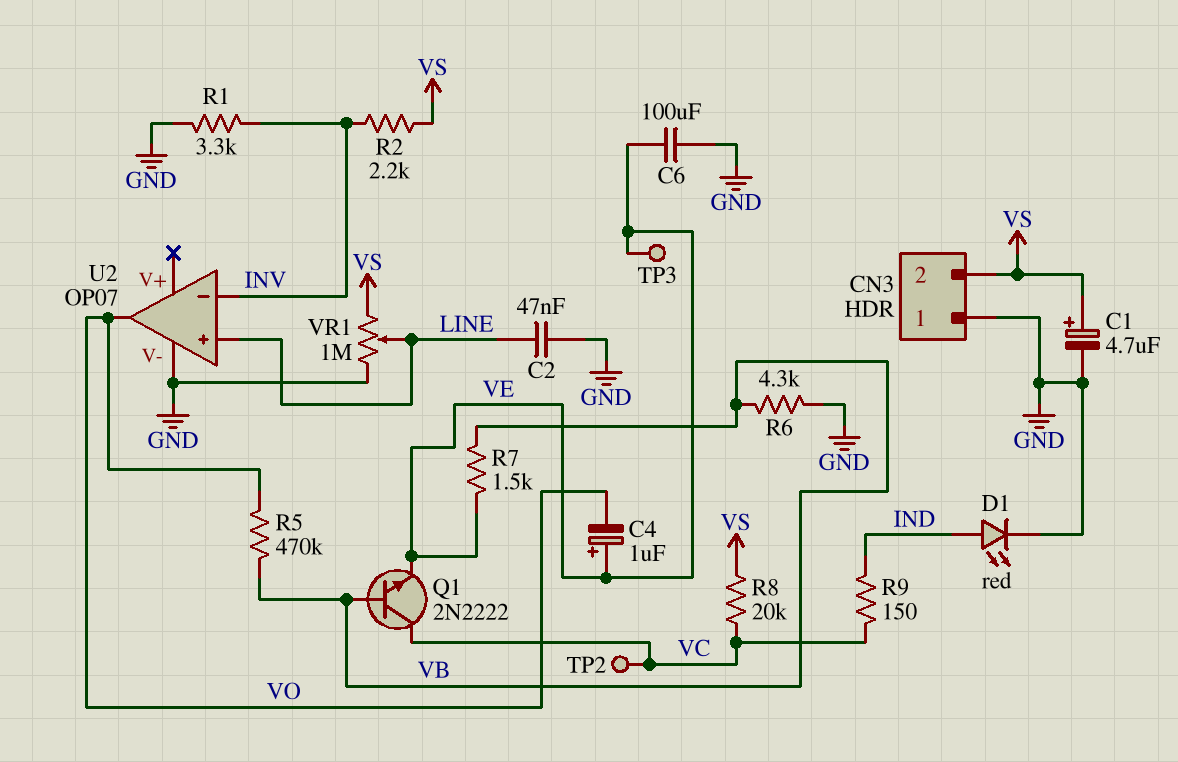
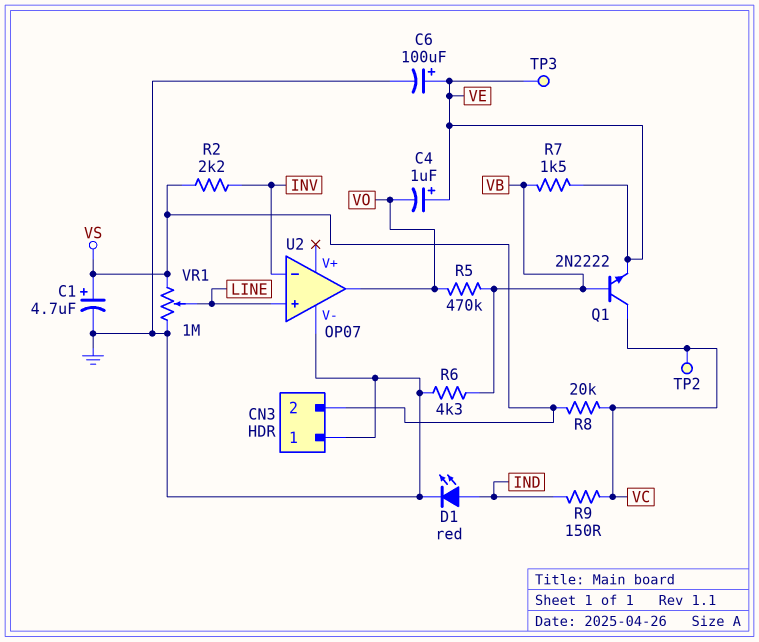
C2: 47nF (GND, LINE) -> none
C6: 100uF (GND, VE) -> 100uF (plus VE, minus GND)
R1: 3.3k (GND, INV) -> none

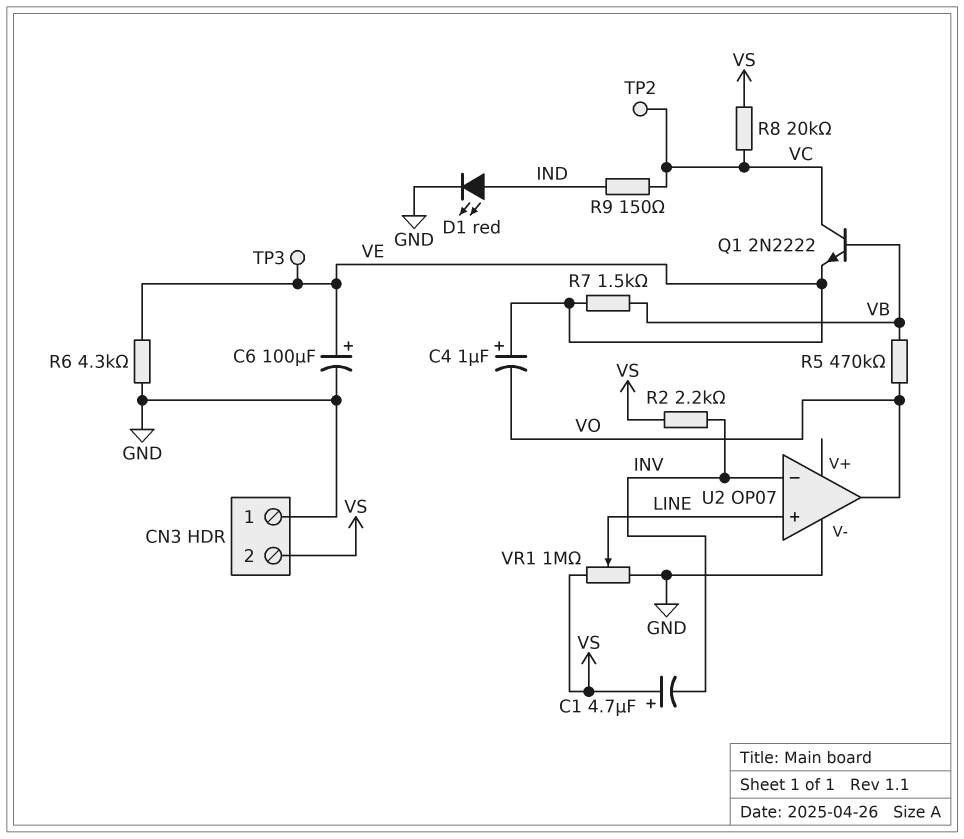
C1: 4.7uF (plus VS, minus GND) -> 4.7uF (plus VS, minus INV)
R6: 4.3k (GND, VB) -> 4.3k (GND, VE)

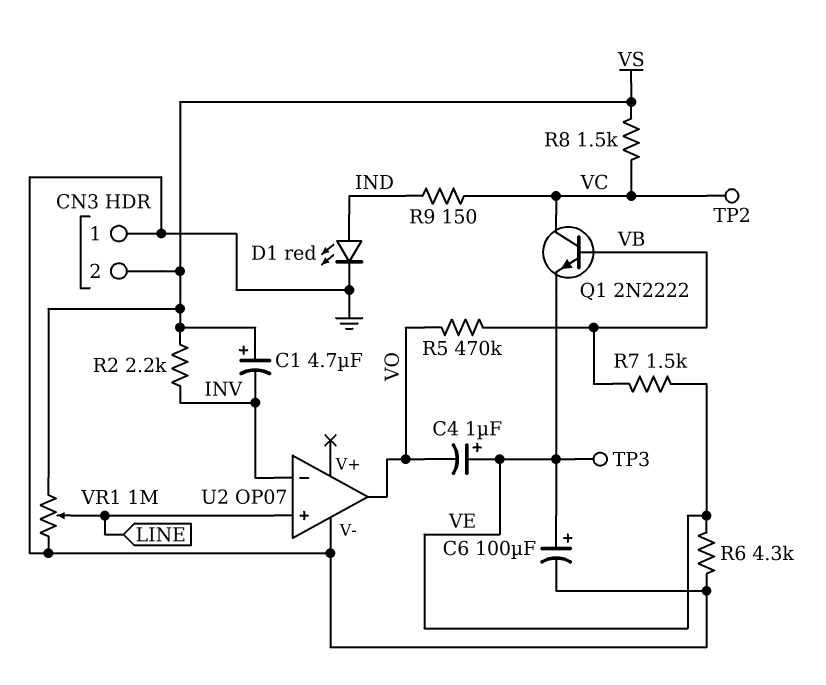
R8: 20k (VC, VS) -> 1.5k (VC, VS)

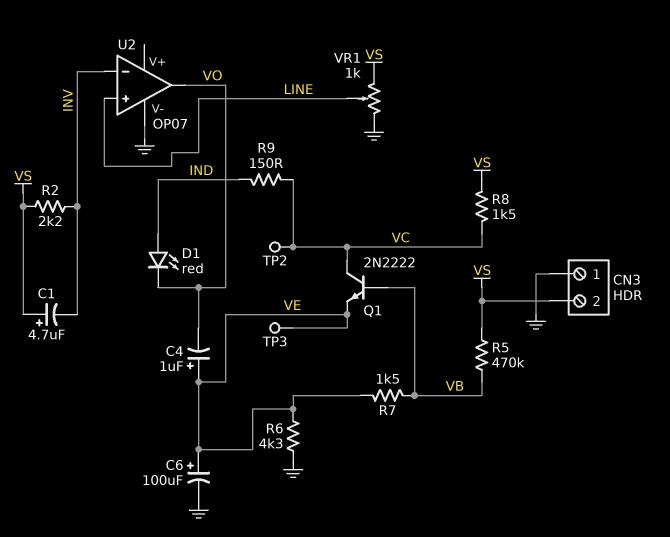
D1: LED red (A IND, K GND) -> LED red (A IND, K VO)
R5: 470k (VB, VO) -> 470k (VB, VS)
VR1: 1M (GND, VS, wiper LINE) -> 1k (GND, VS, wiper LINE)

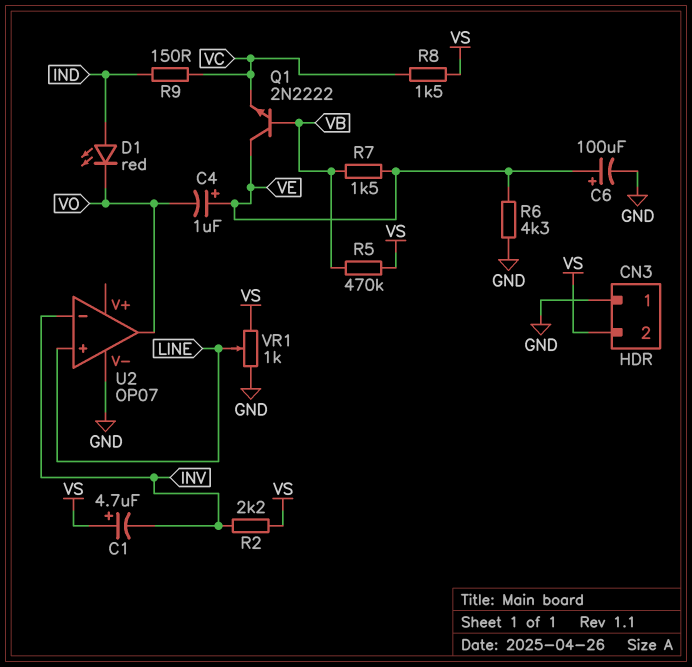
Q1: NPN 2N2222 (B VB, C VC, E VE) -> NPN 2N2222 (B VB, C VE, E VC)
TP2: test point (VC) -> none
TP3: test point (VE) -> none

